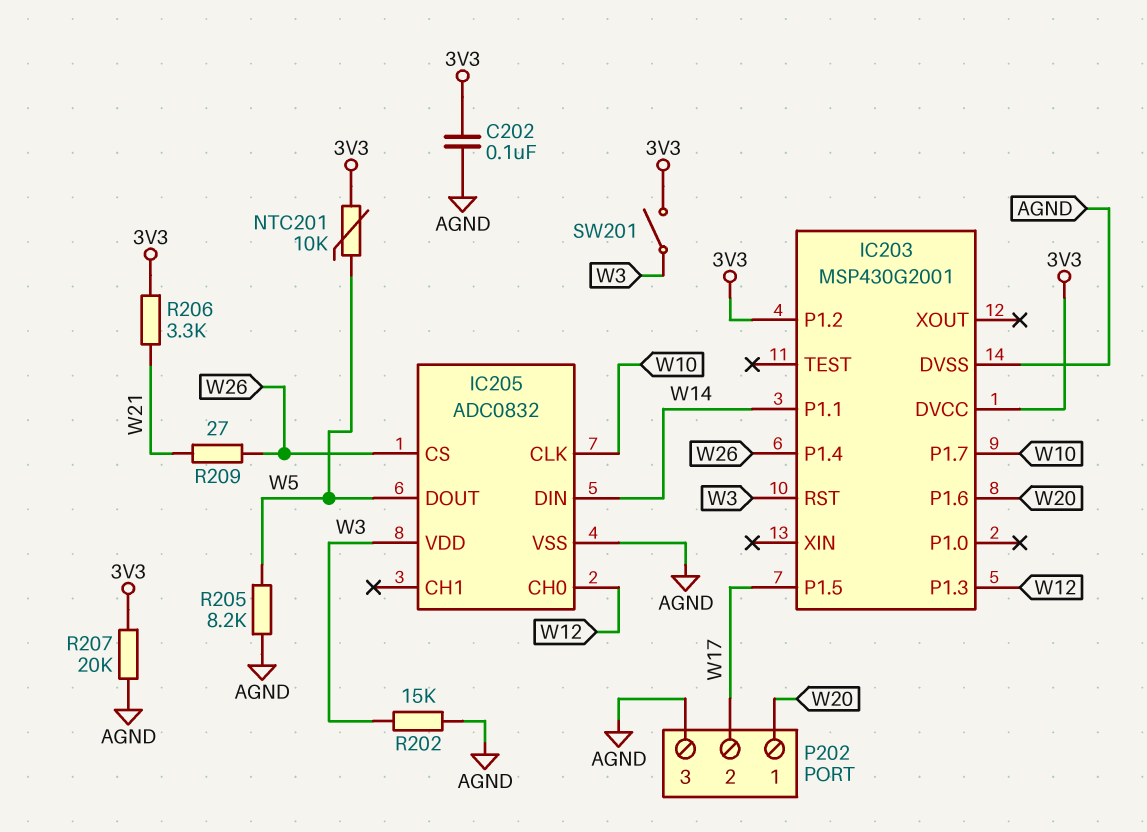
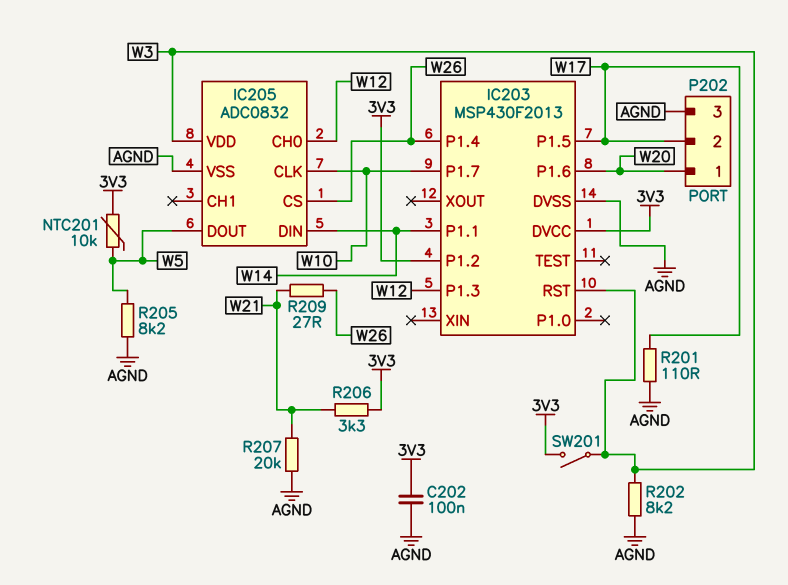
IC203: MSP430G2001 -> MSP430F2013
R201: none -> 110 (AGND, W17)
R202: 15k (AGND, W3) -> 8.2k (AGND, W3)
R207: 20k (3V3, AGND) -> 20k (AGND, W21)

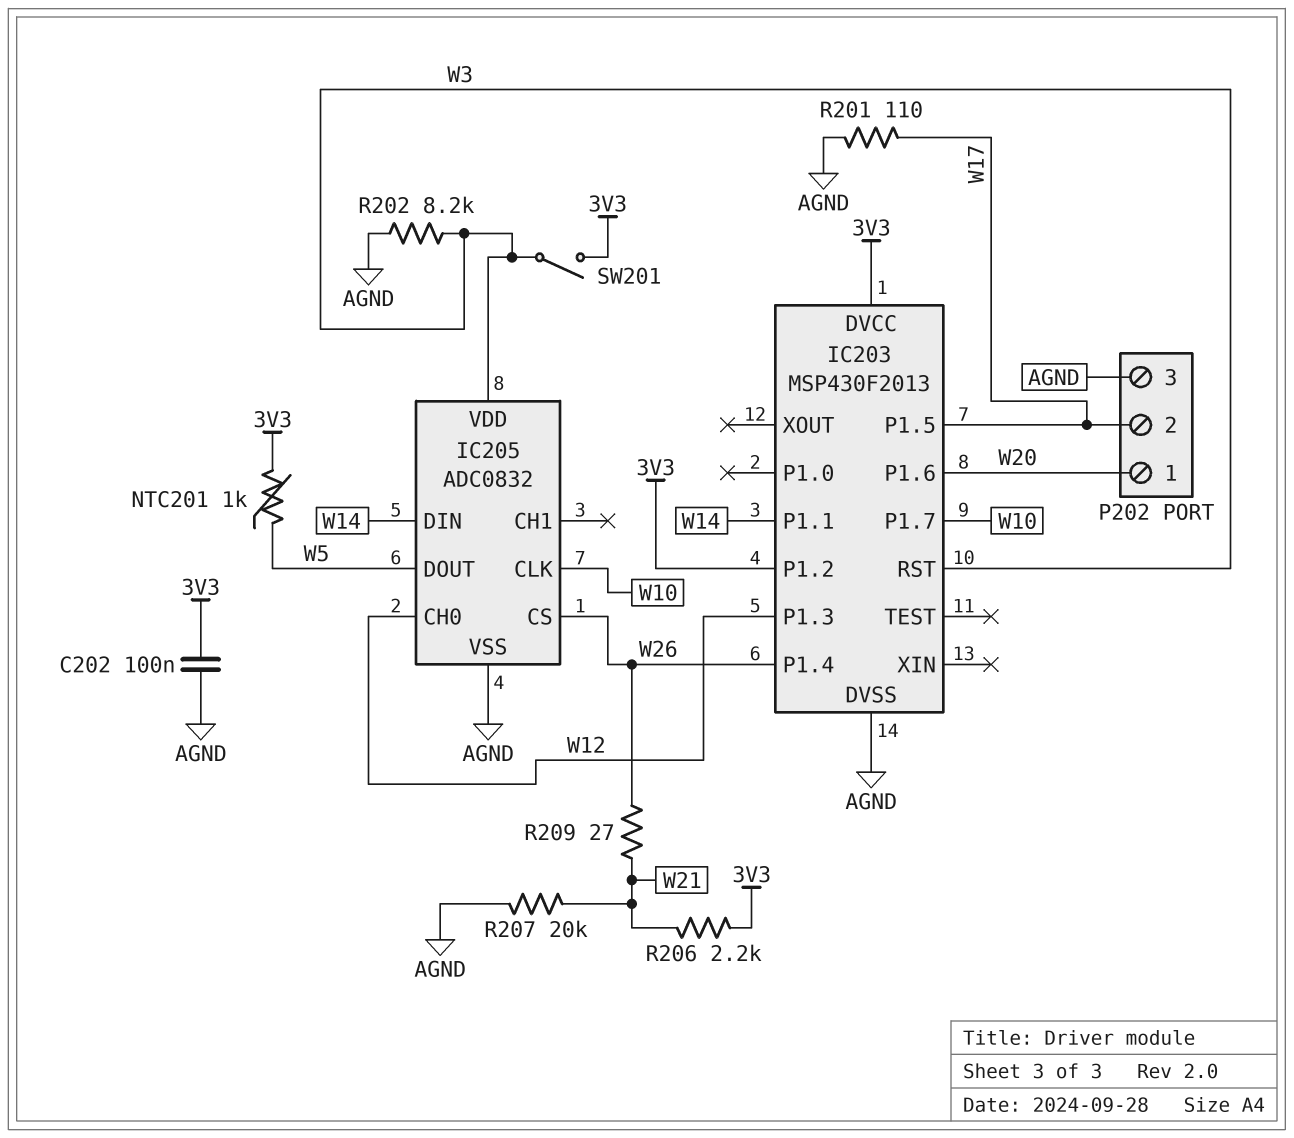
NTC201: 10k (3V3, W5) -> 1k (3V3, W5)
R205: 8.2k (AGND, W5) -> none
R206: 3.3k (3V3, W21) -> 2.2k (3V3, W21)

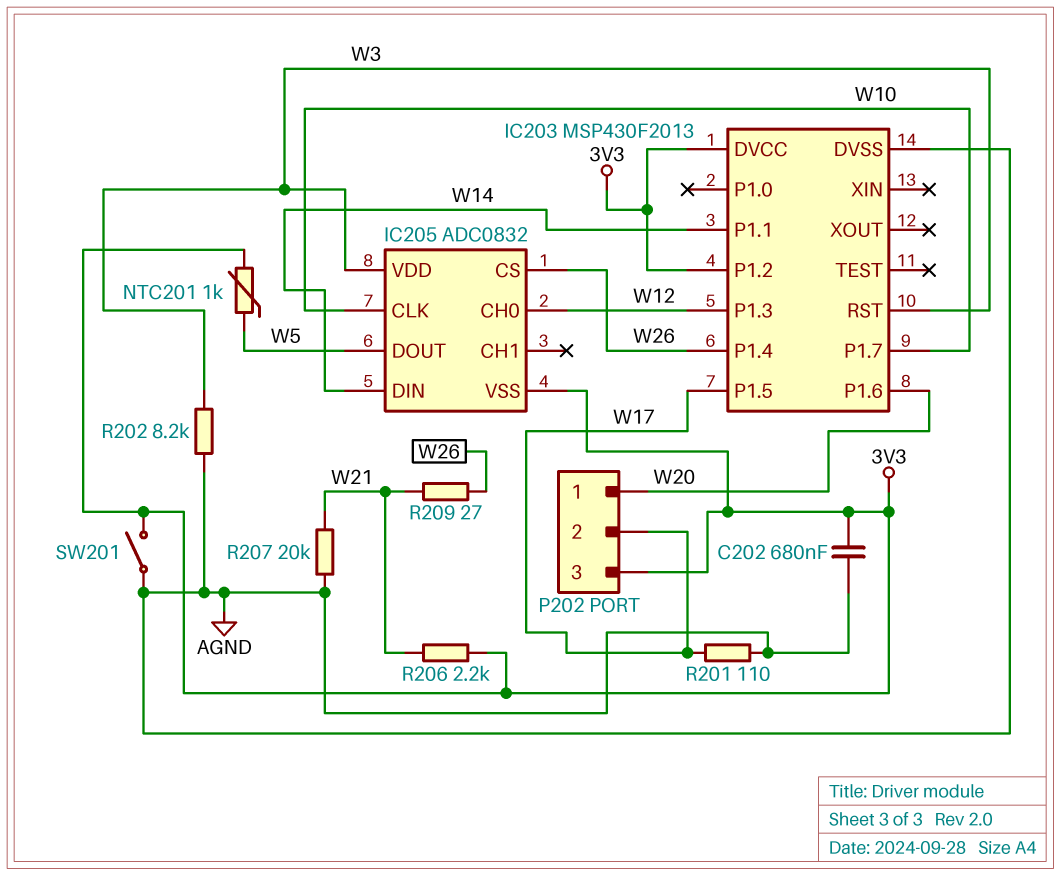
C202: 100nF (3V3, AGND) -> 680nF (3V3, AGND)
IC205 pin VSS: AGND -> 3V3
P202 pin 3: AGND -> 3V3
SW201: switch (3V3, W3) -> switch (3V3, AGND)

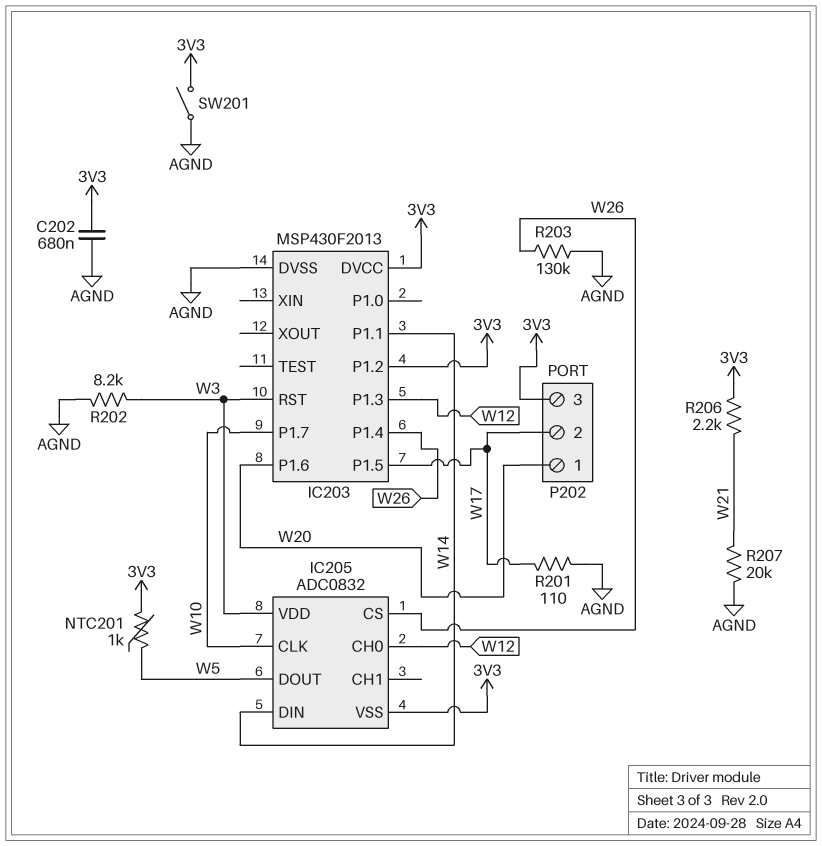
R203: none -> 130k (AGND, W26)
R209: 27 (W21, W26) -> none

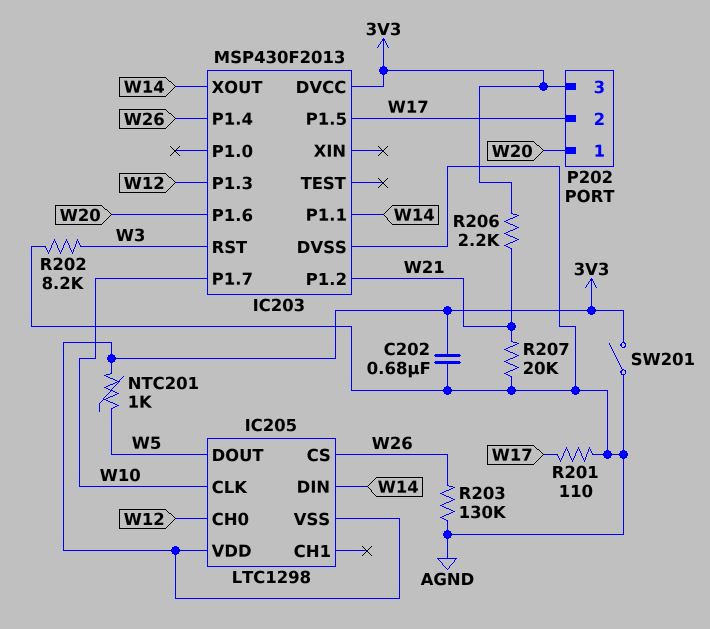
IC203 pin P1.2: 3V3 -> W21
IC203 pin XOUT: none -> W14
IC205: ADC0832 -> LTC1298
IC205 pin VDD: W3 -> 3V3

